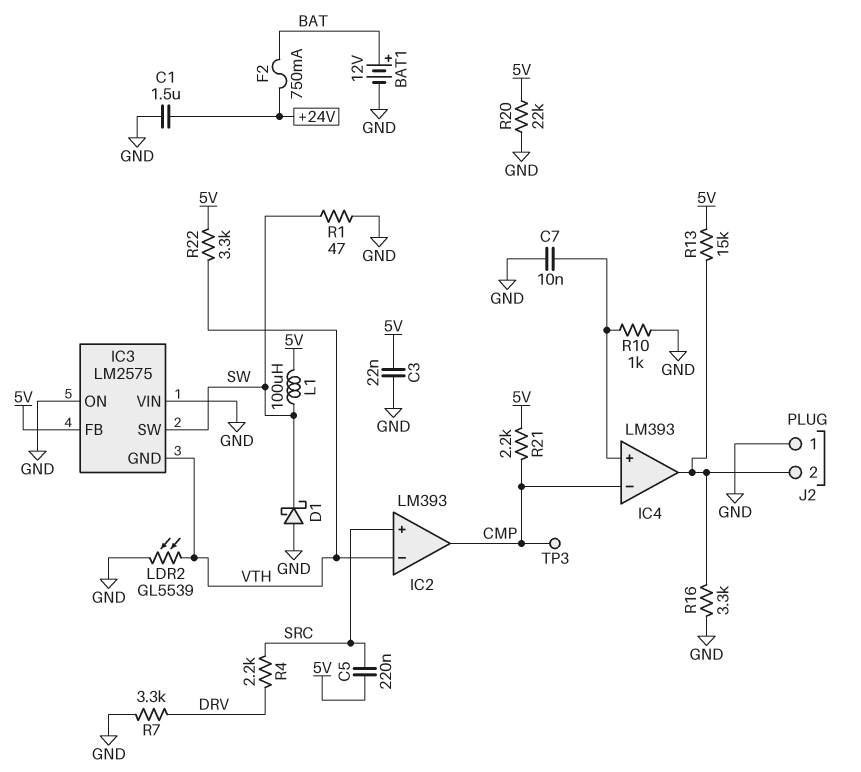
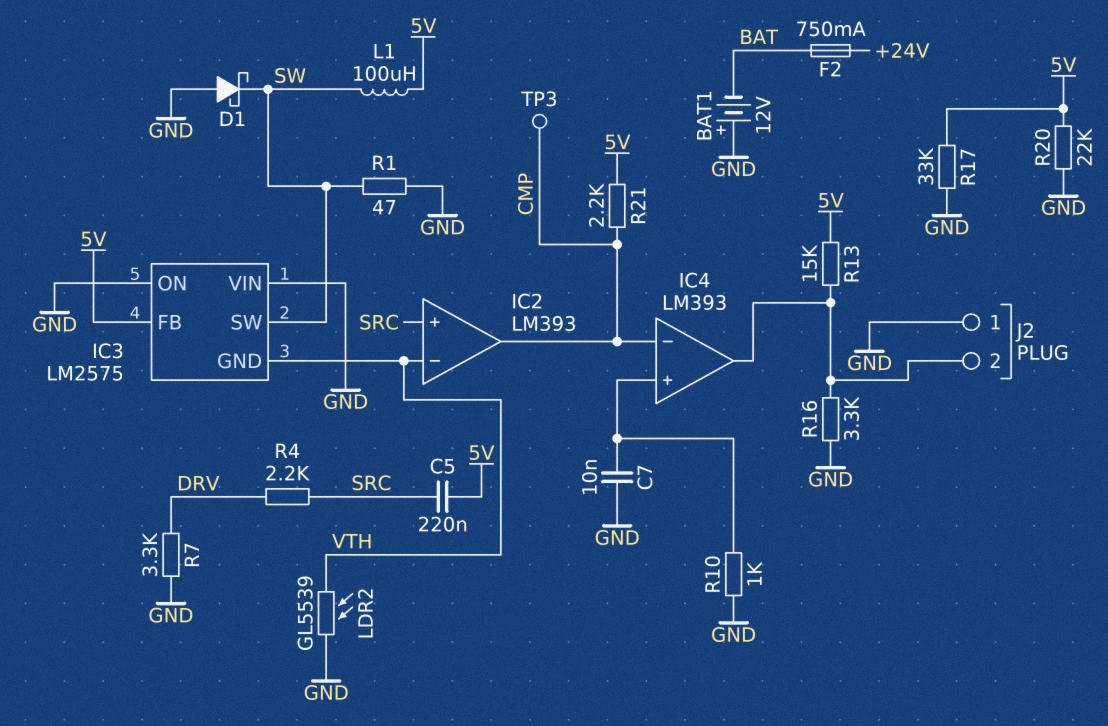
BAT1: 12V (plus BAT, minus GND) -> 12V (plus GND, minus BAT)
C1: 1.5uF (+24V, GND) -> none
C3: 22nF (5V, GND) -> none
R17: none -> 33k (5V, GND)
R22: 3.3k (5V, VTH) -> none

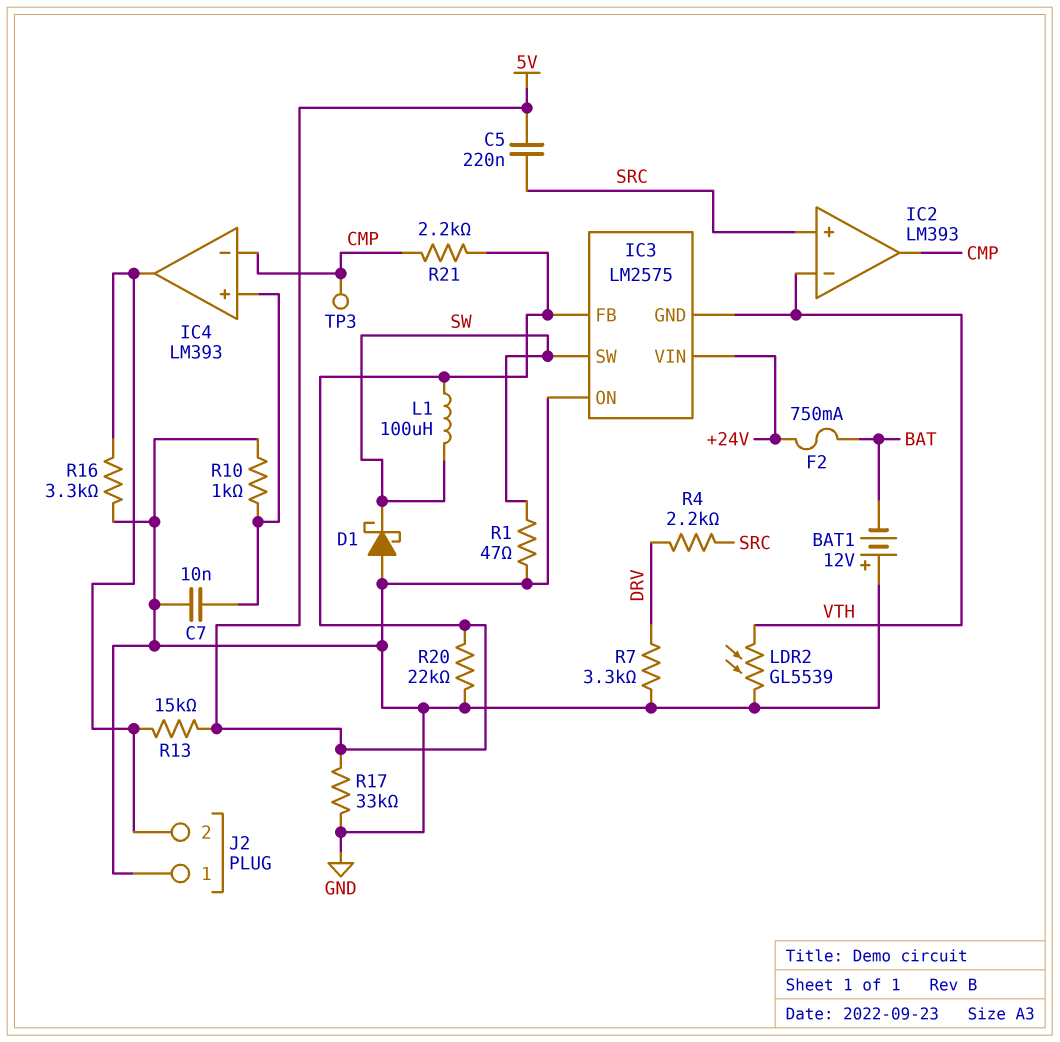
IC3 pin VIN: GND -> +24V

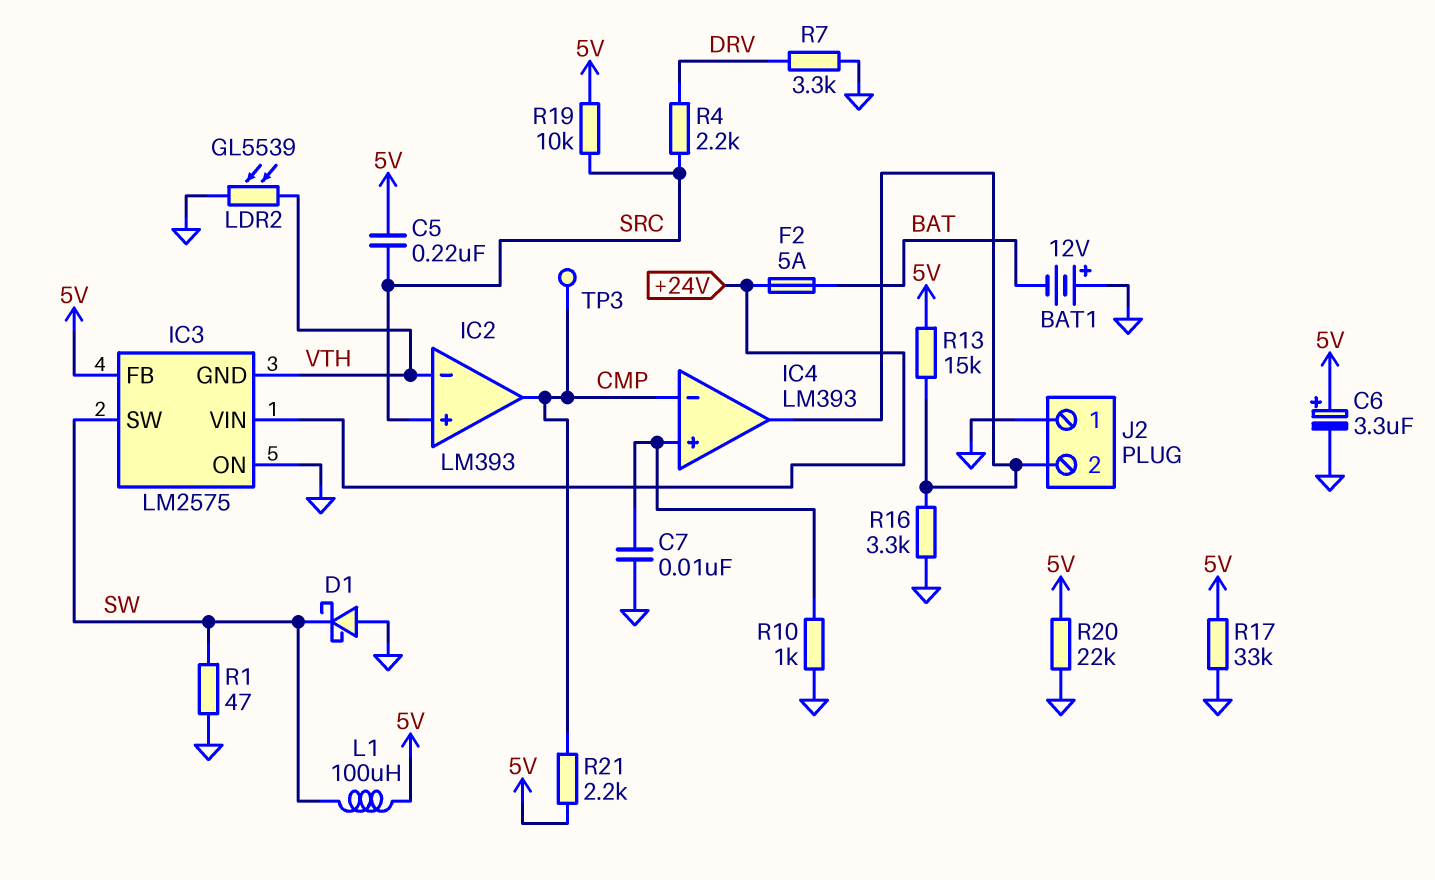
C6: none -> 3.3uF (plus 5V, minus GND)
F2: 750mA (+24V, BAT) -> 5A (+24V, BAT)
R19: none -> 10k (5V, SRC)

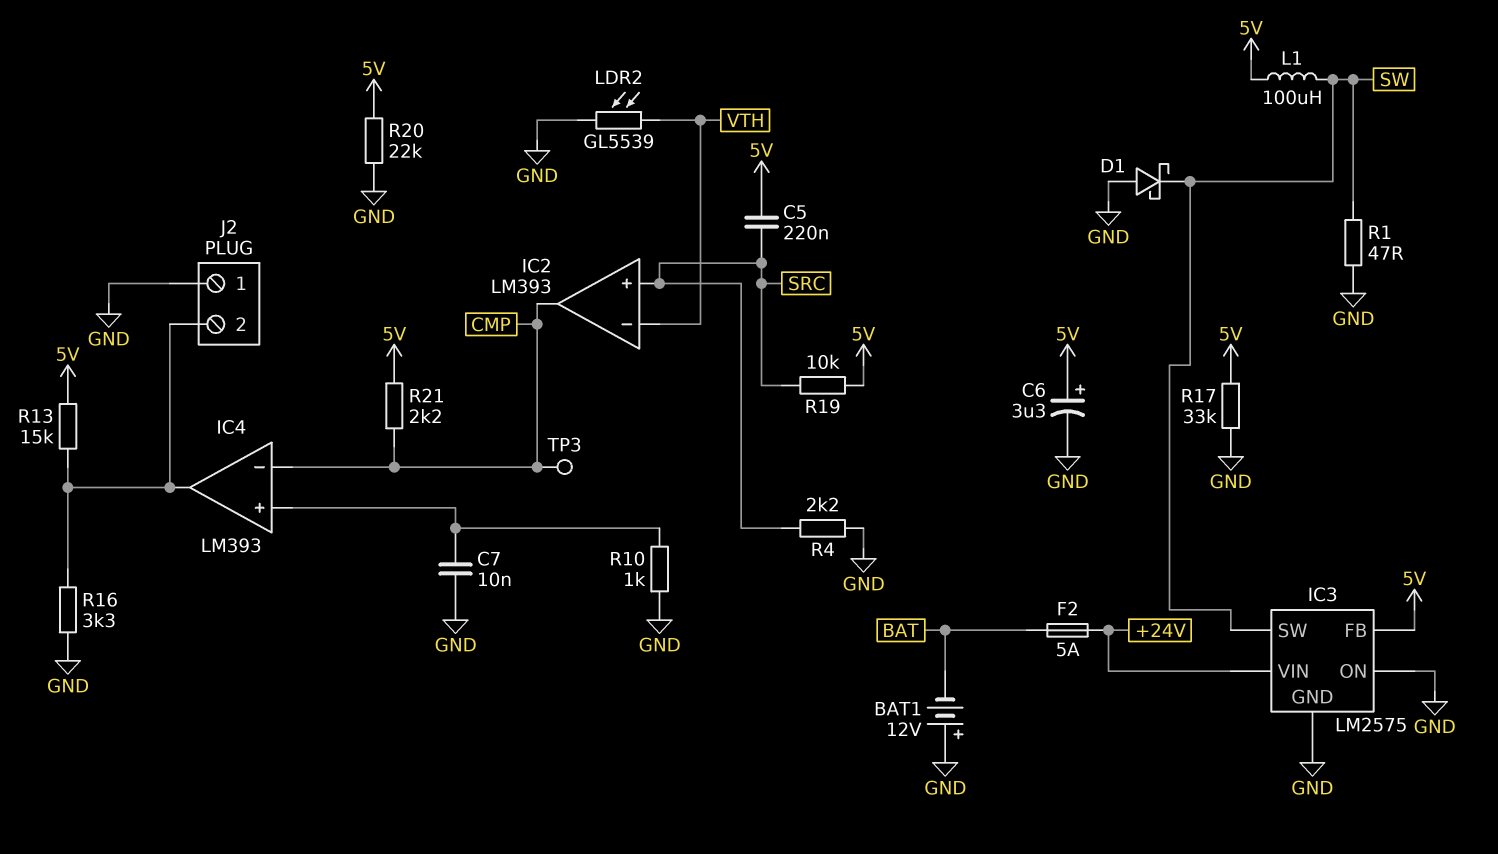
IC3 pin GND: VTH -> GND
R4: 2.2k (DRV, SRC) -> 2.2k (GND, SRC)
R7: 3.3k (DRV, GND) -> none

